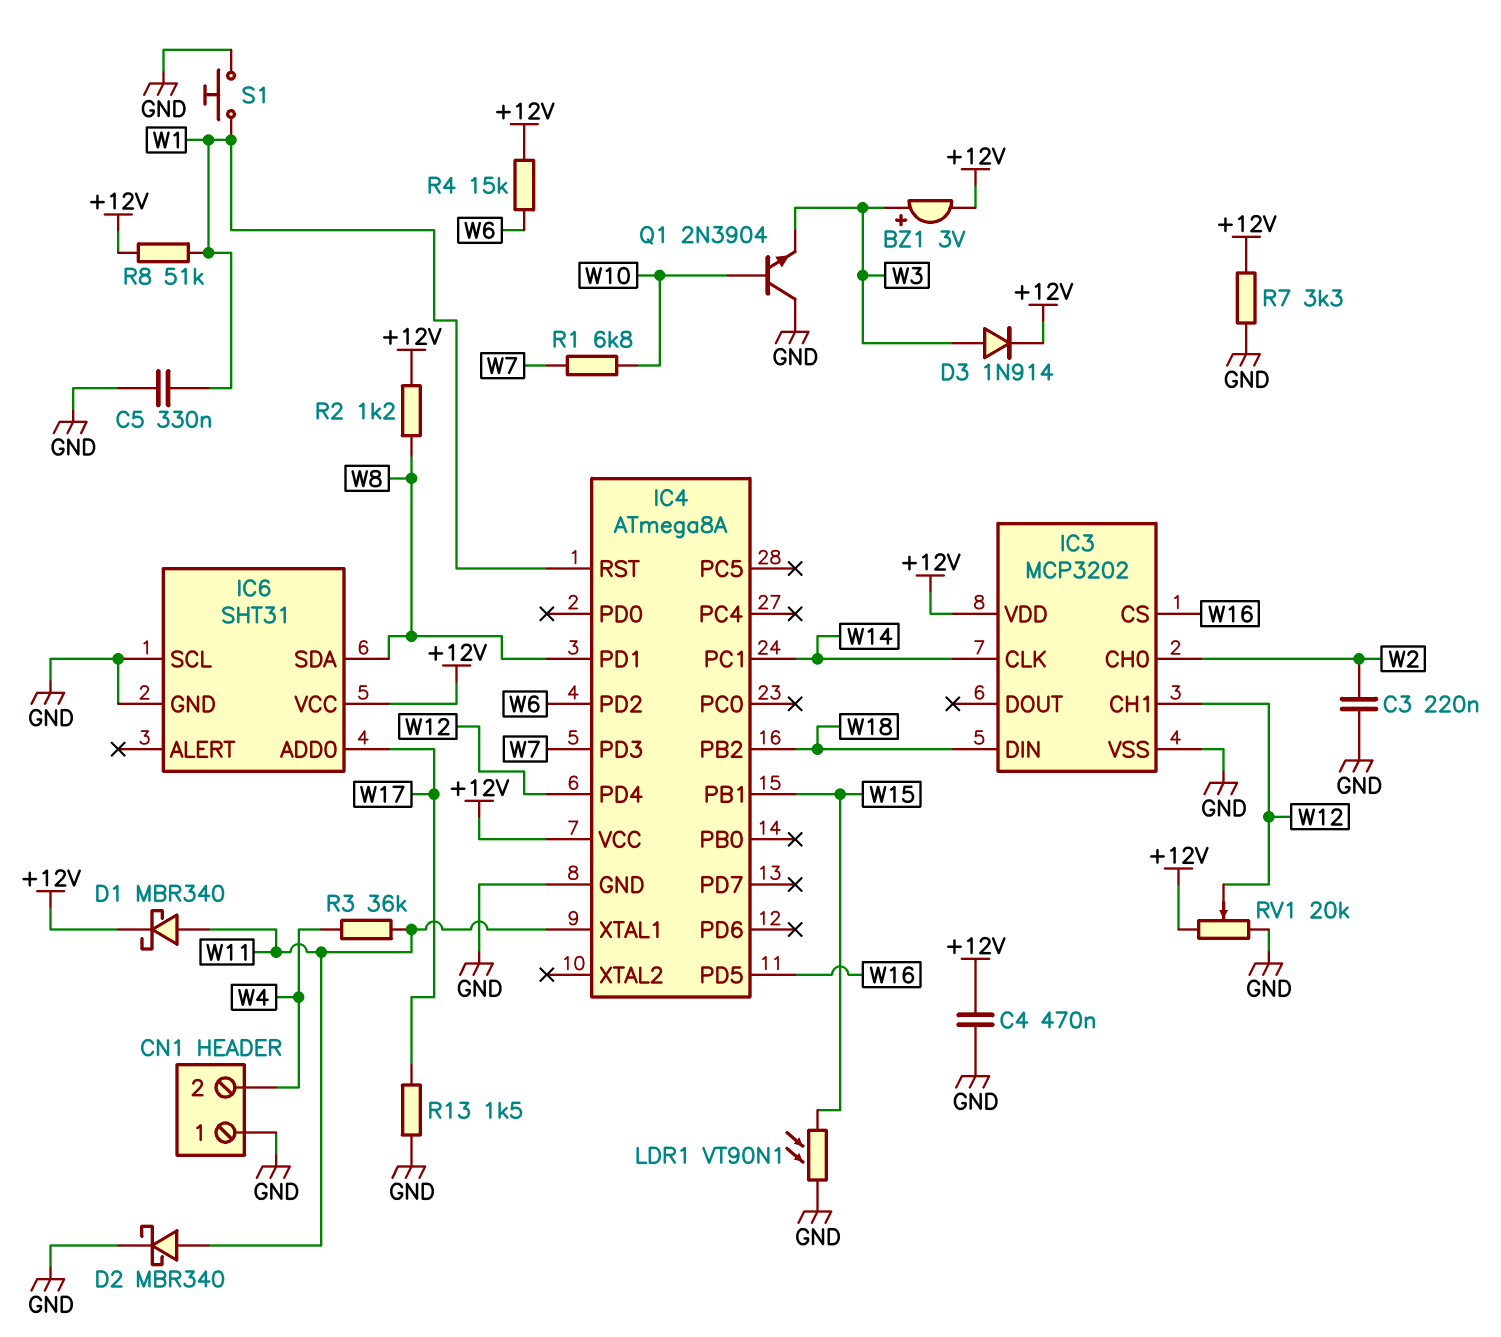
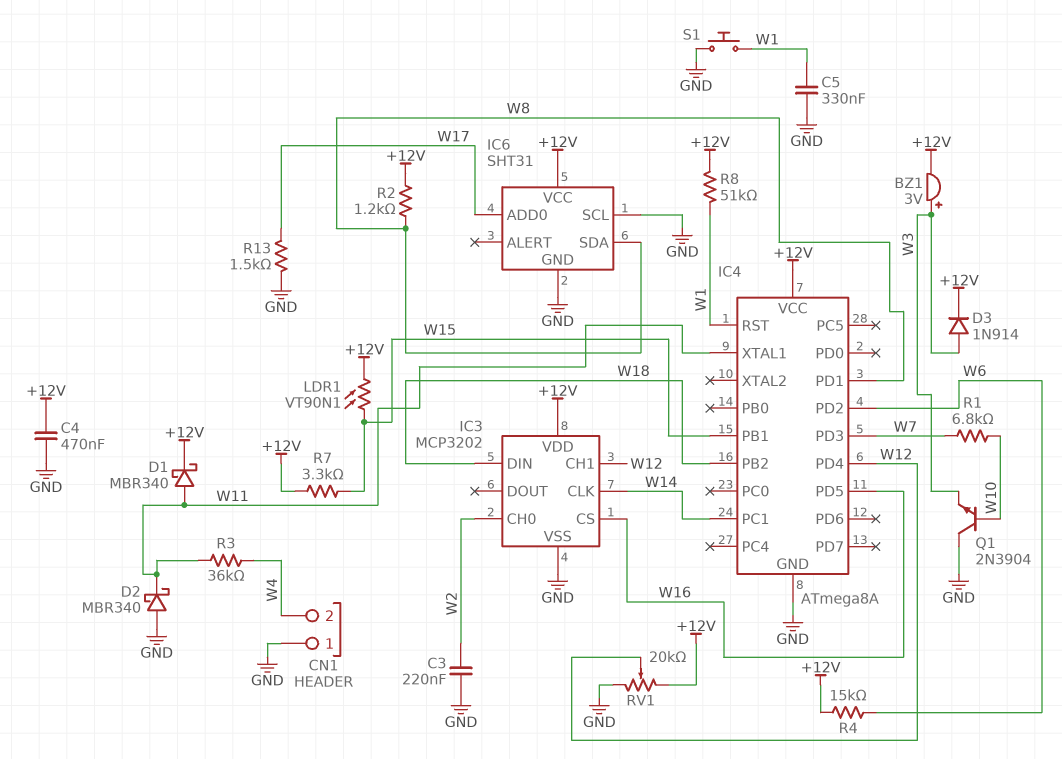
D2: schottky MBR340 (A W11, K GND) -> schottky MBR340 (A GND, K W11)
LDR1: VT90N1 (GND, W15) -> VT90N1 (+12V, W15)
R7: 3.3k (+12V, GND) -> 3.3k (+12V, W15)

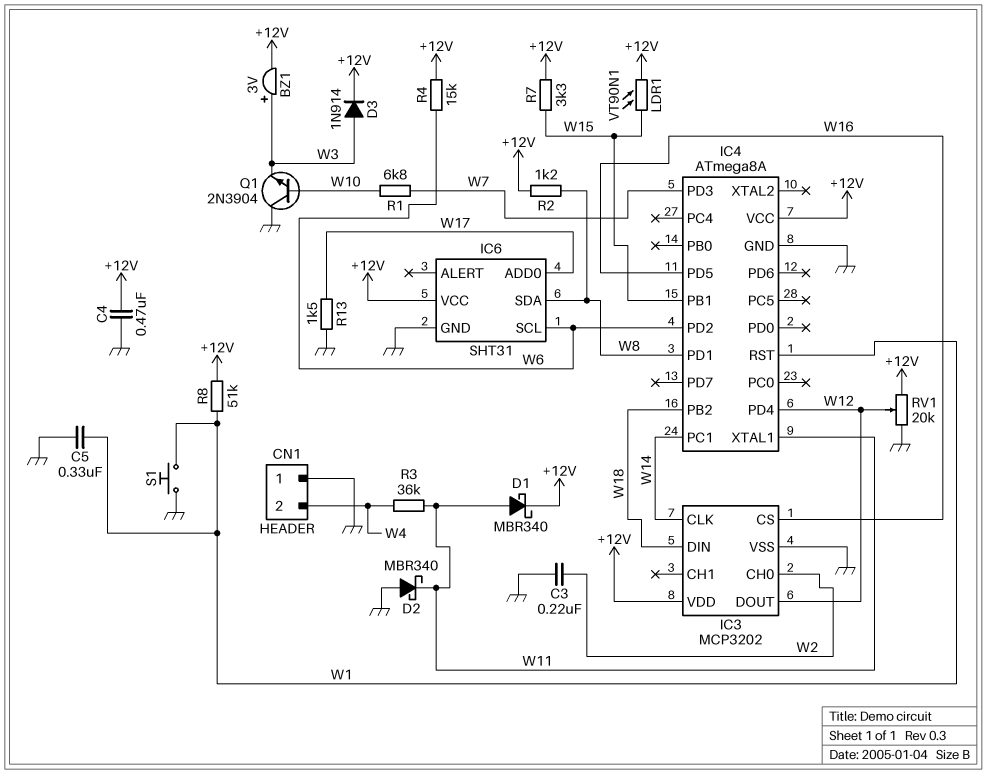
IC3 pin CH1: W12 -> none
IC3 pin DOUT: none -> W12
IC6 pin SCL: GND -> W6

